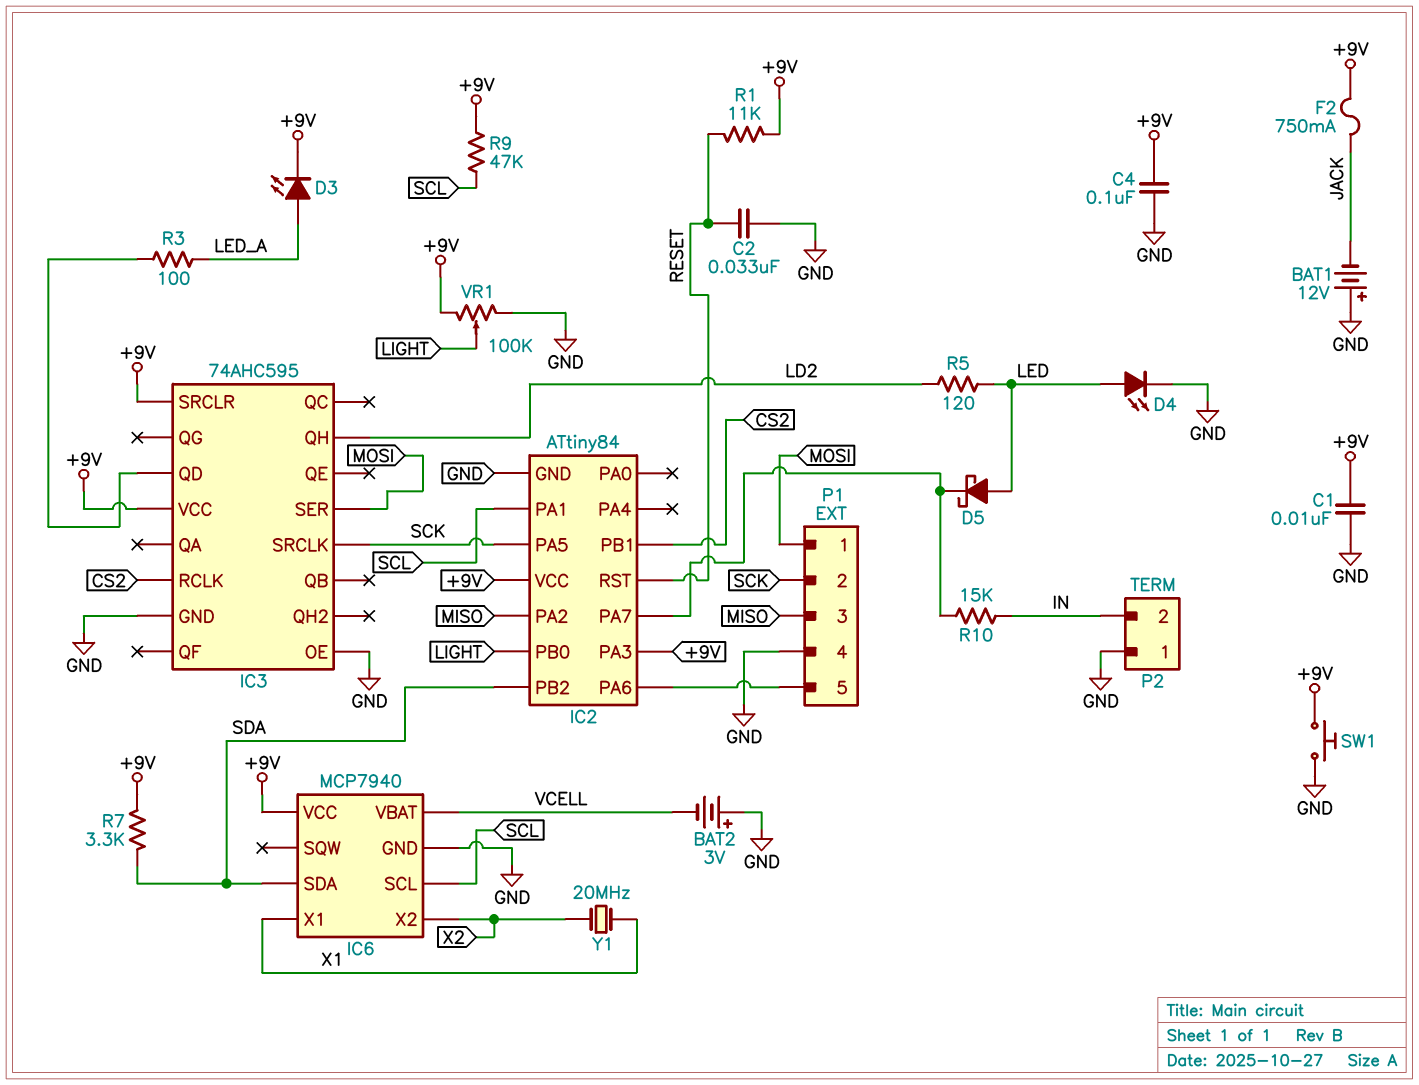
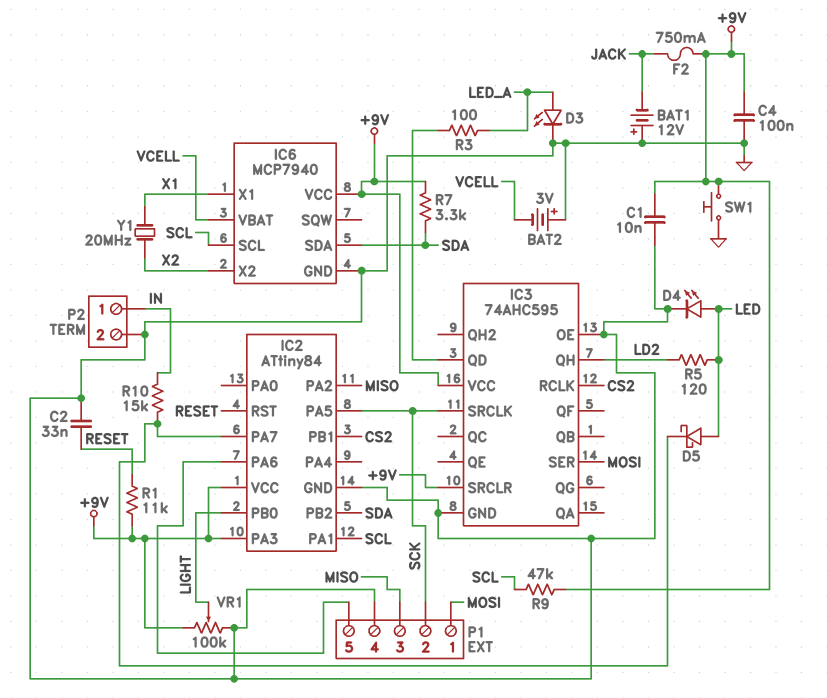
D3: LED (A LED_A, K +9V) -> LED (A LED_A, K GND)
P2 pin 1: GND -> IN
P2 pin 2: IN -> GND

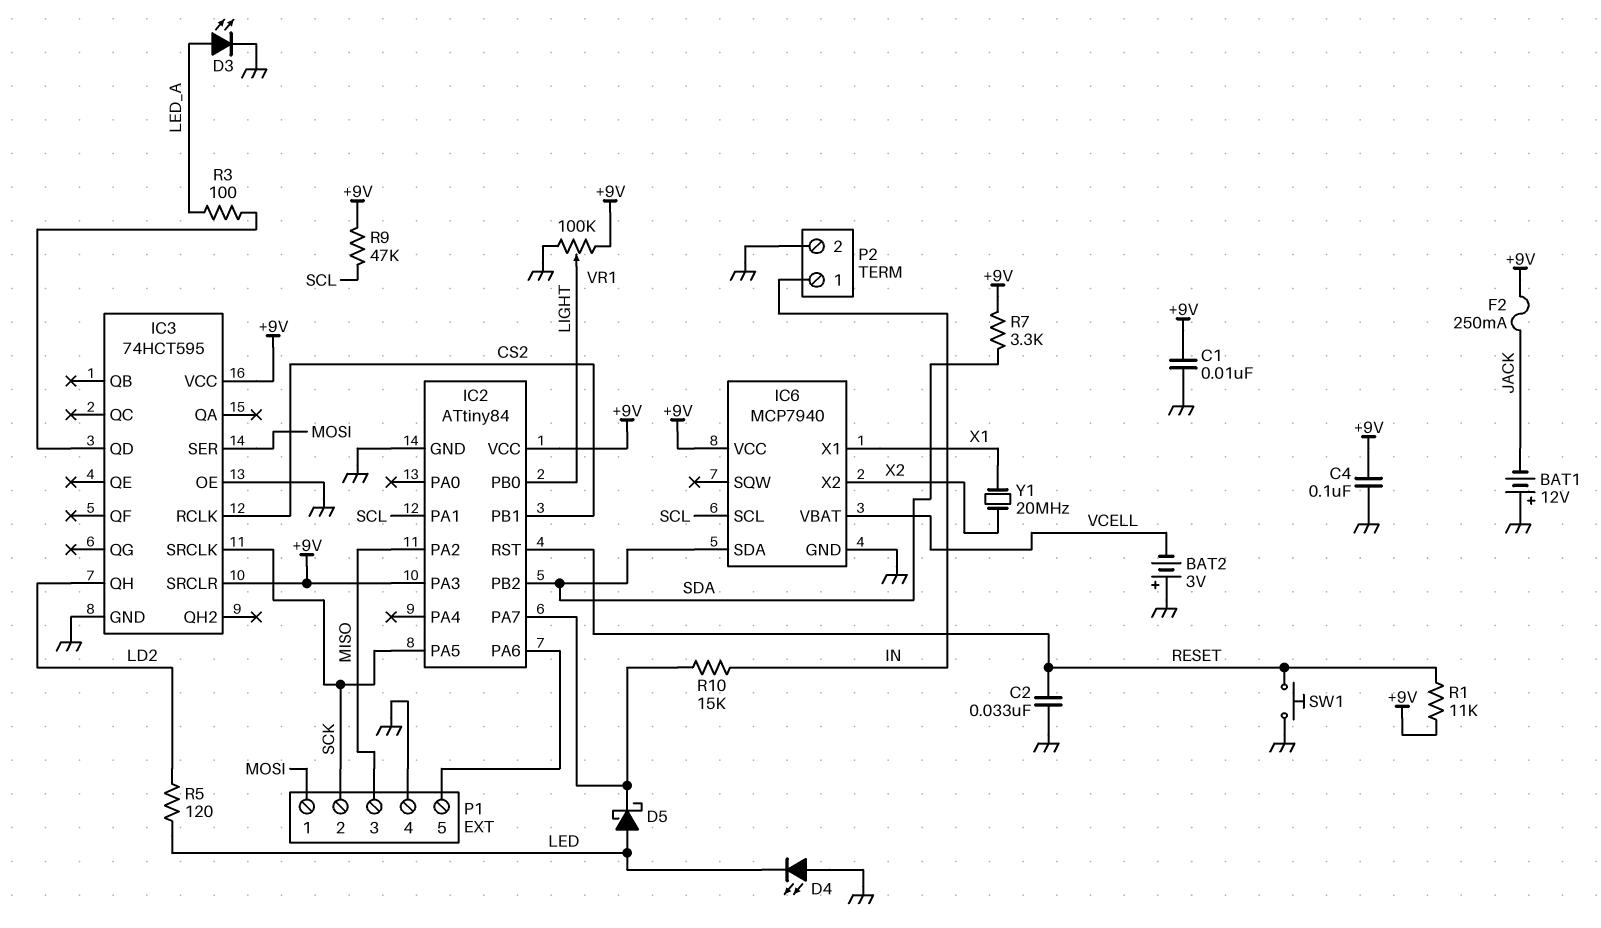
D4: LED (A LED, K GND) -> LED (A GND, K LED)
F2: 750mA (+9V, JACK) -> 250mA (+9V, JACK)
IC3: 74AHC595 -> 74HCT595
SW1: button (+9V, GND) -> button (GND, RESET)

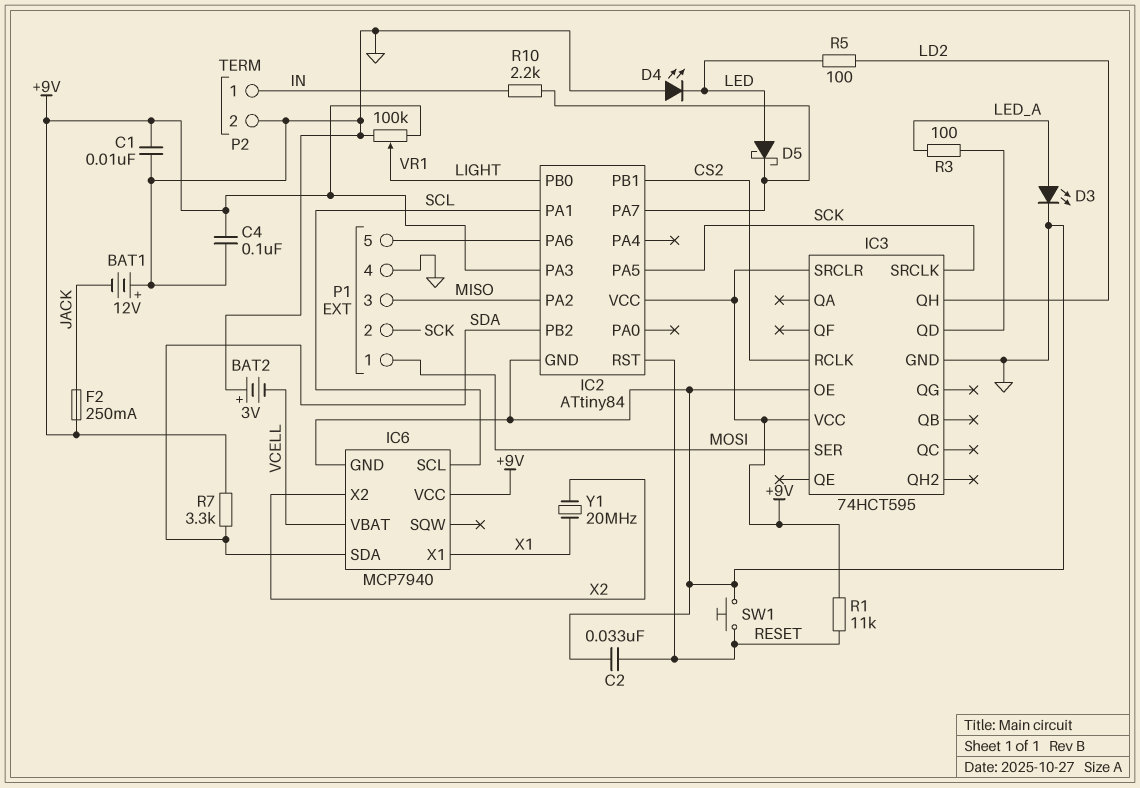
R5: 120 (LD2, LED) -> 100 (LD2, LED)
R9: 47k (+9V, SCL) -> none
R10: 15k (IC2/PA7, IN) -> 2.2k (IC2/PA7, IN)

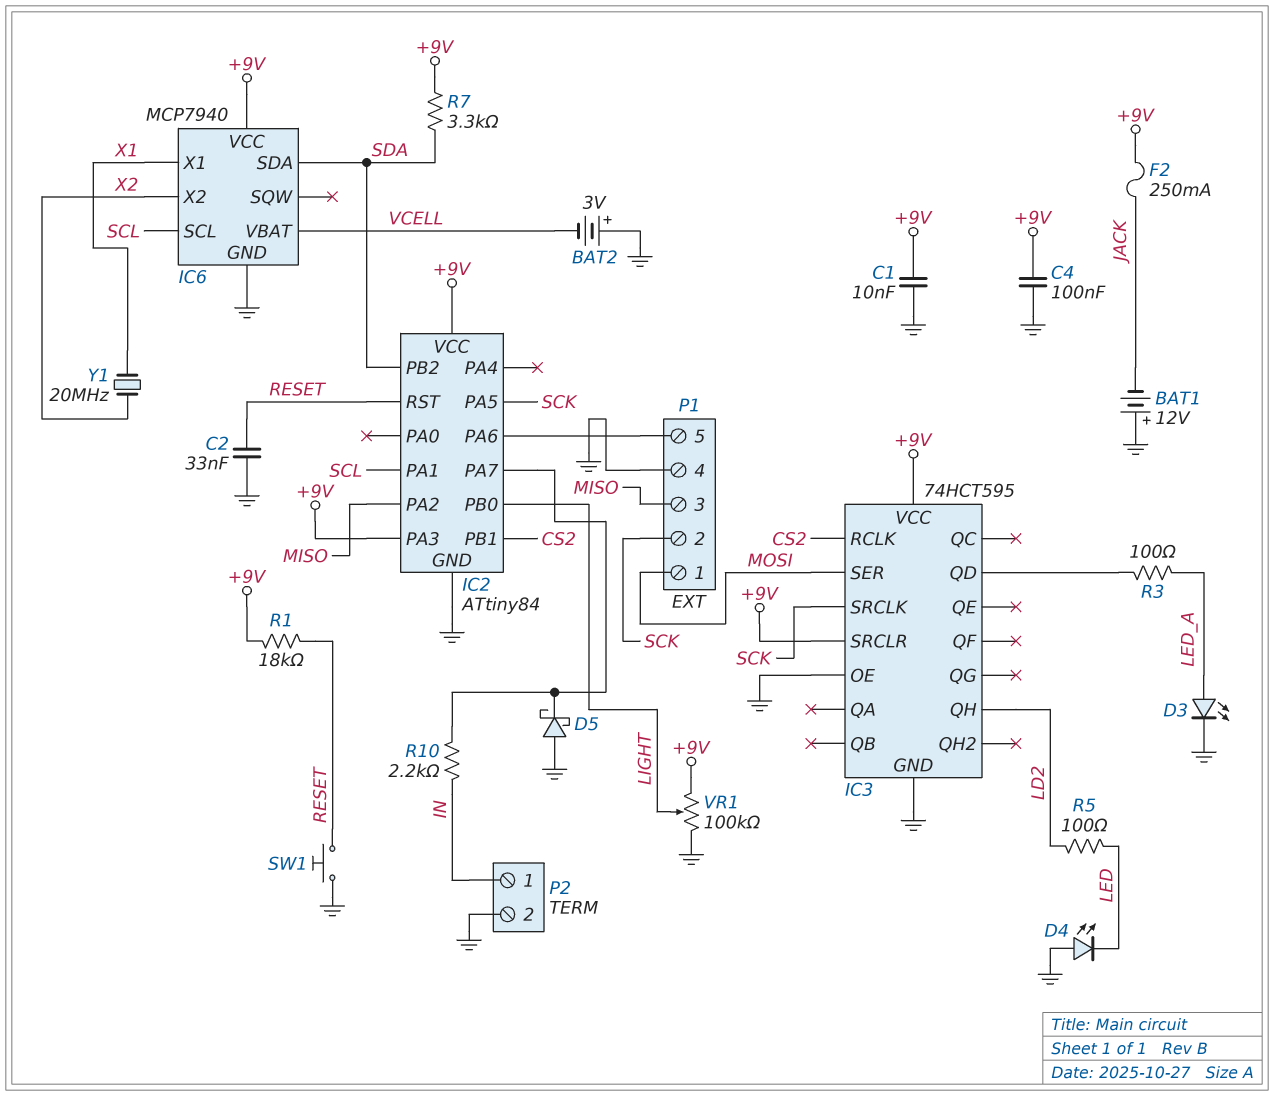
D5: schottky (A LED, K IC2/PA7) -> schottky (A GND, K IC2/PA7)
R1: 11k (+9V, RESET) -> 18k (+9V, RESET)

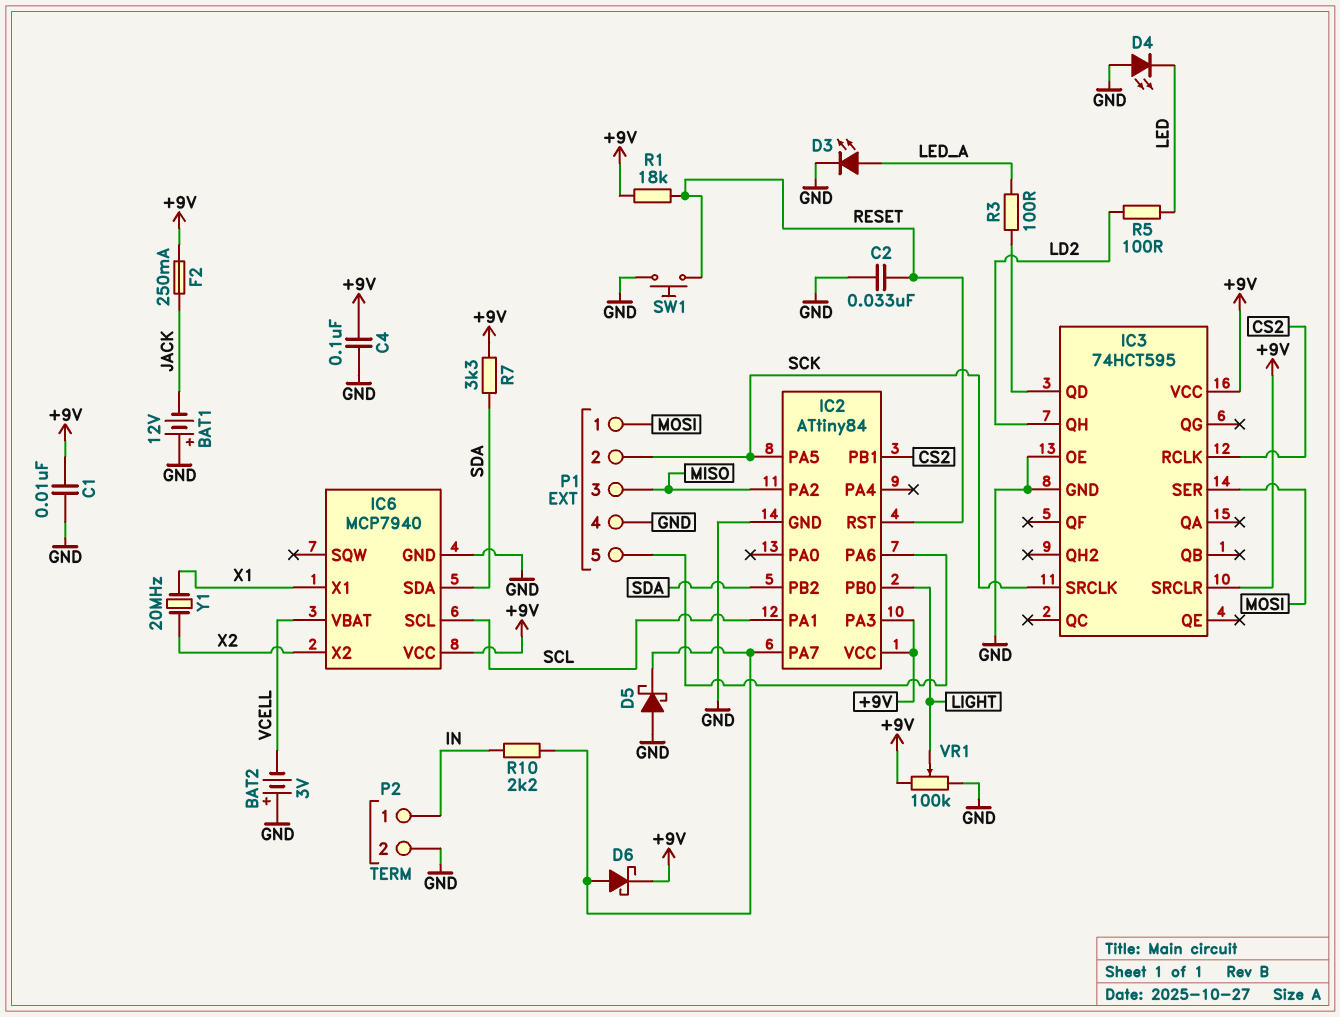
D6: none -> schottky (A IC2/PA7, K +9V)

